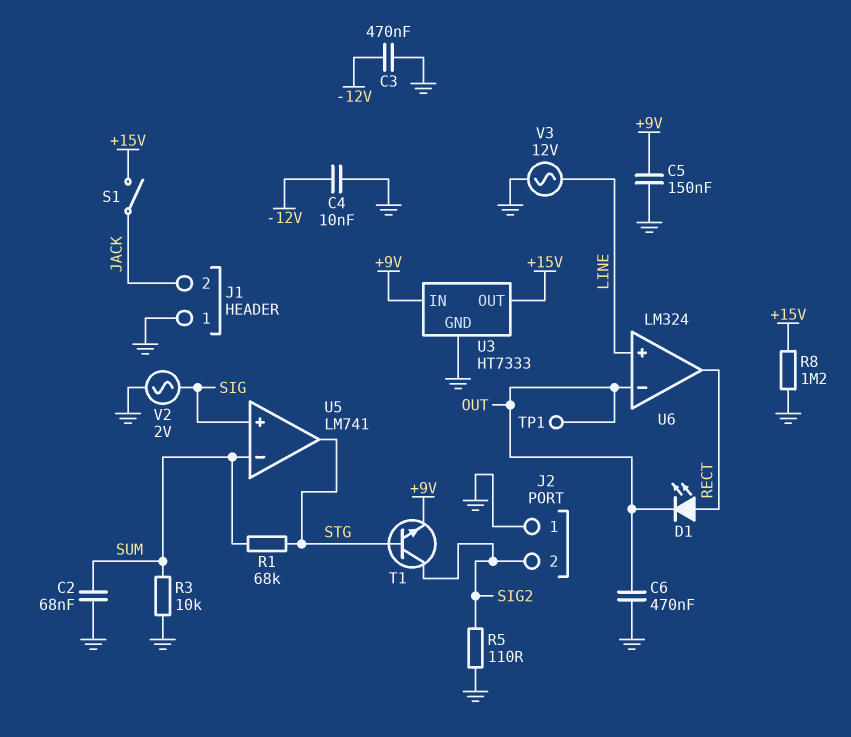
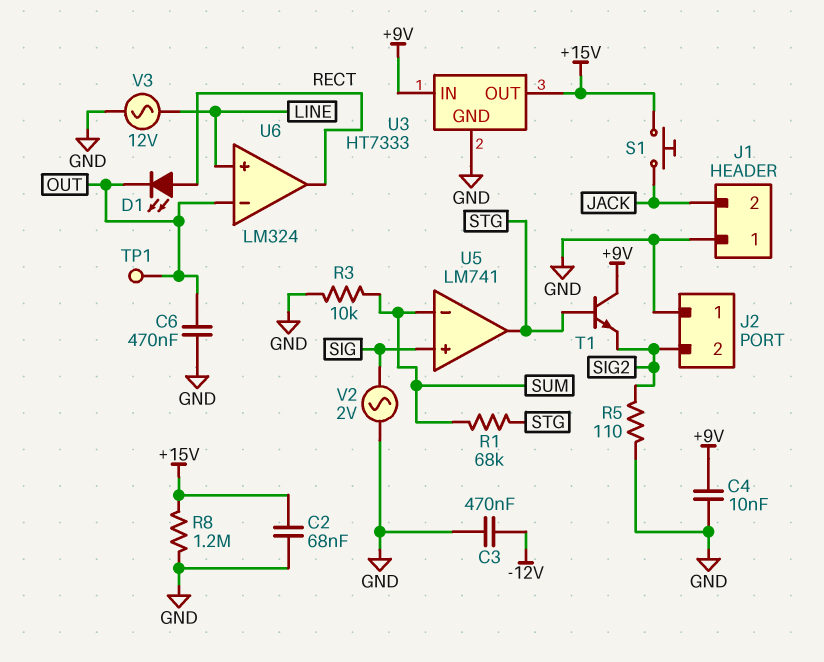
C2: 68nF (GND, SUM) -> 68nF (+15V, GND)
C4: 10nF (-12V, GND) -> 10nF (+9V, GND)
C5: 150nF (+9V, GND) -> none
S1: switch (+15V, JACK) -> button (+15V, JACK)
T1: NPN (B STG, C SIG2, E +9V) -> NPN (B STG, C +9V, E SIG2)

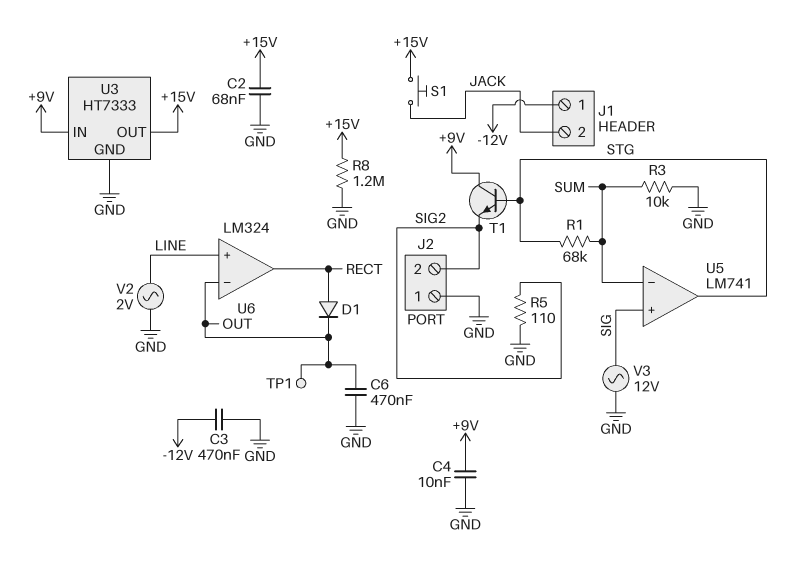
D1: LED (A RECT, K OUT) -> diode (A RECT, K OUT)
J1 pin 1: GND -> -12V
V2: AC 2V (GND, SIG) -> AC 2V (GND, LINE)
V3: AC 12V (GND, LINE) -> AC 12V (GND, SIG)

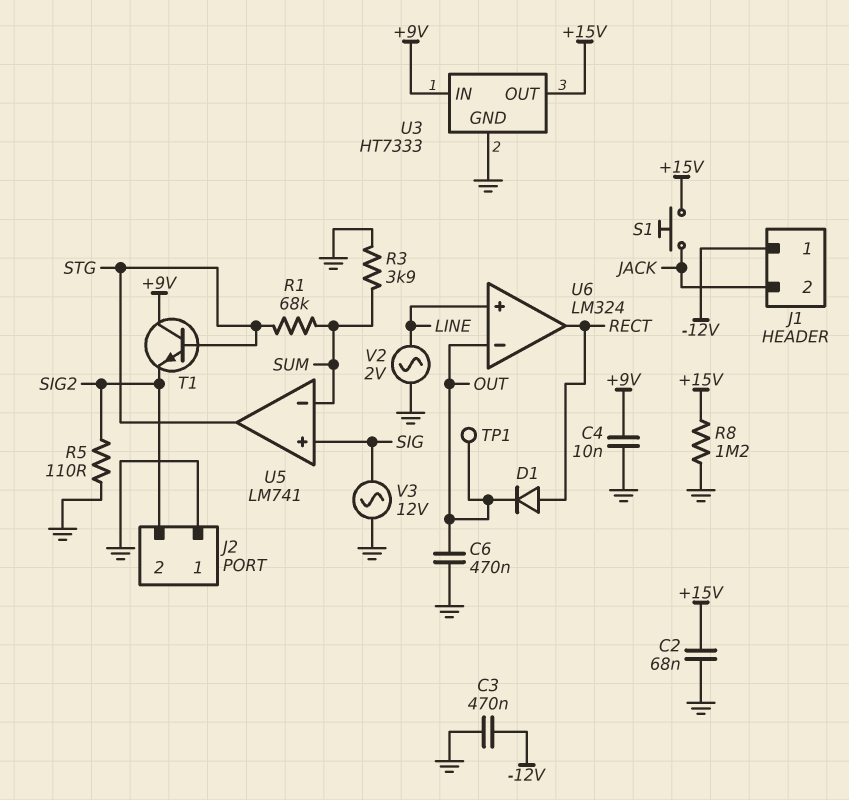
R3: 10k (GND, SUM) -> 3.9k (GND, SUM)

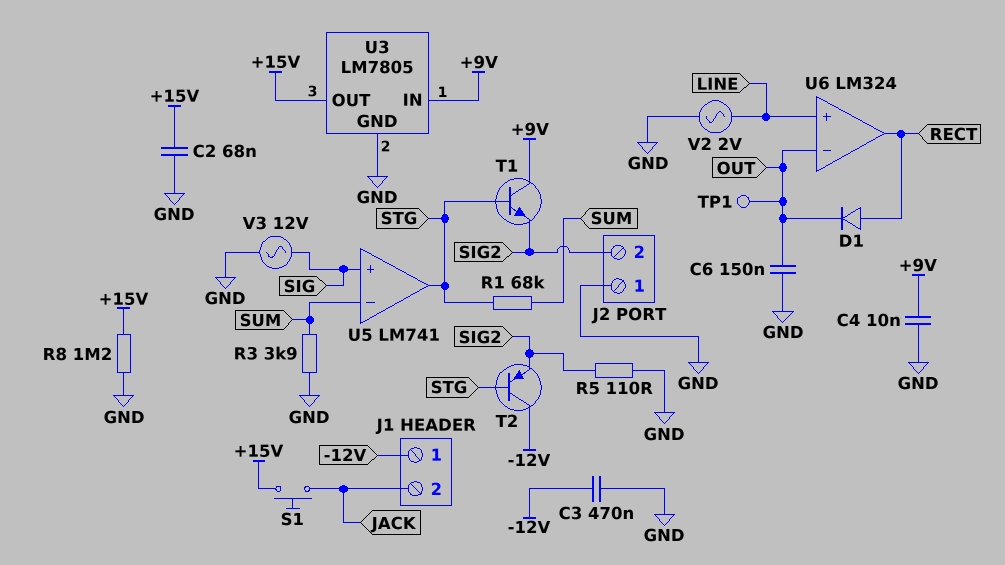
C6: 470nF (GND, OUT) -> 150nF (GND, OUT)
T2: none -> PNP (B STG, C -12V, E SIG2)
U3: HT7333 -> LM7805

